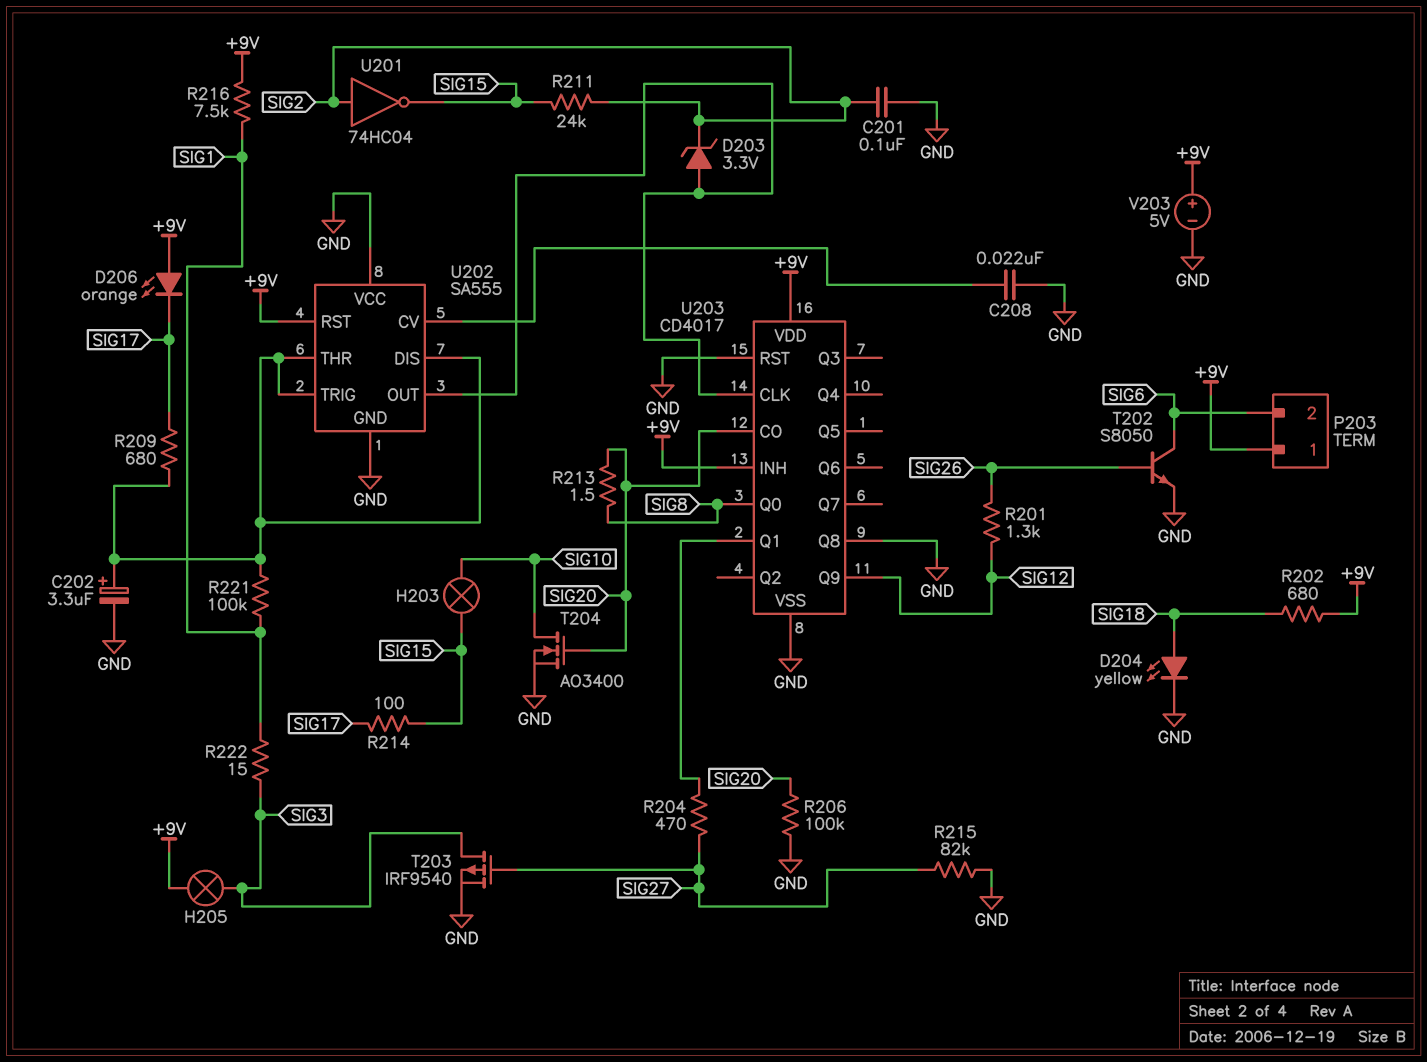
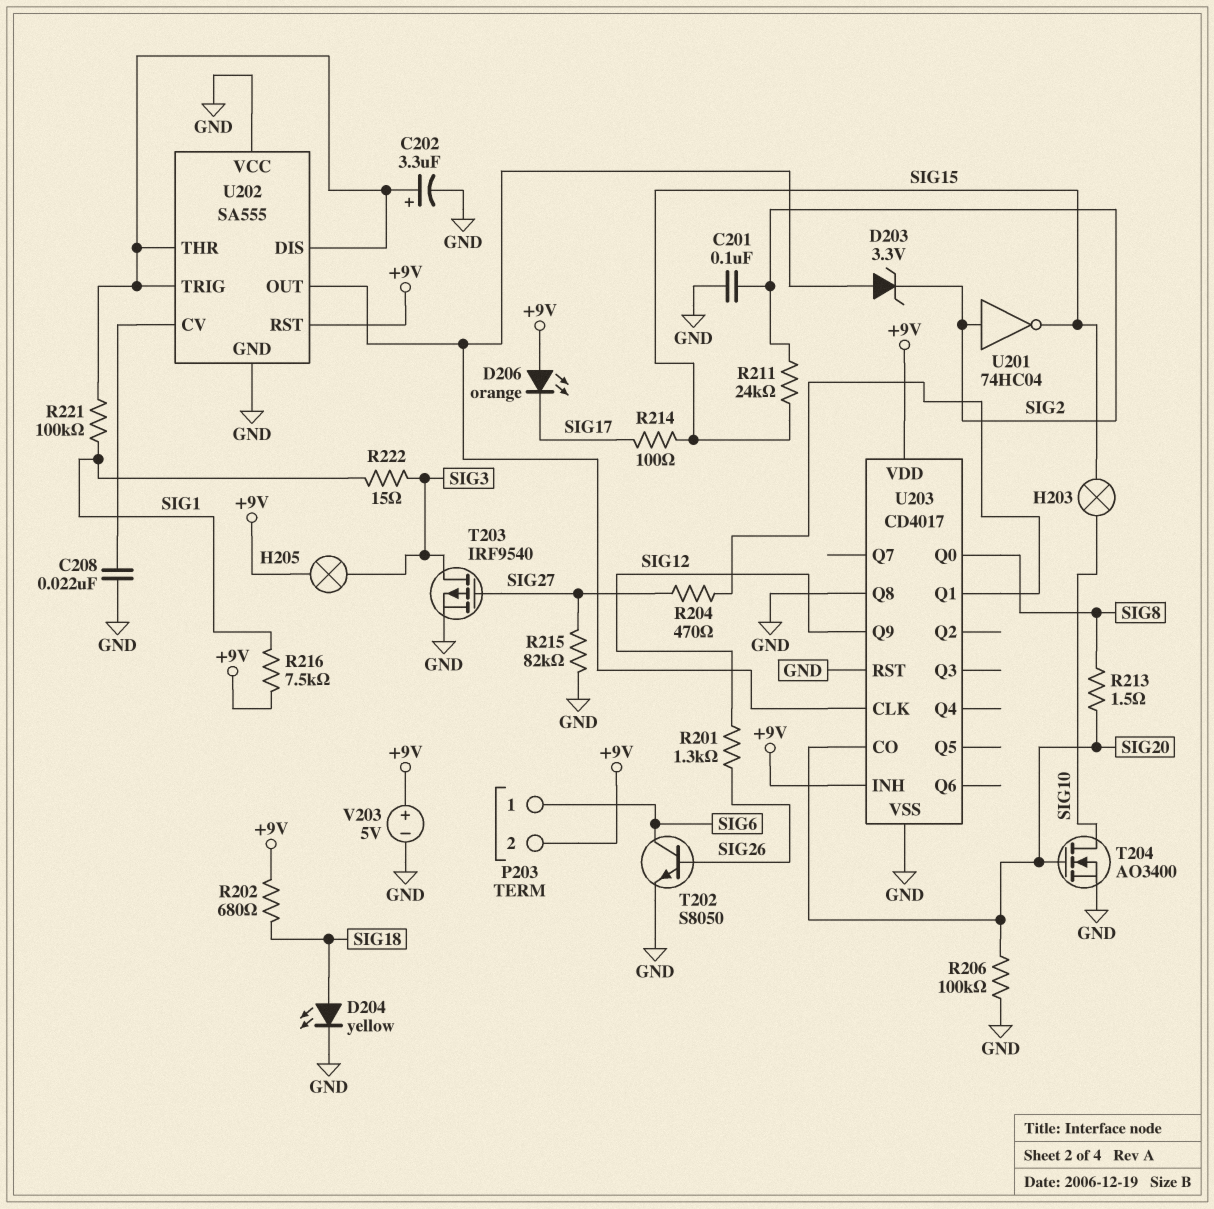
P203 pin 1: +9V -> SIG6
P203 pin 2: SIG6 -> +9V
R209: 680 (SIG17, U202/DIS) -> none

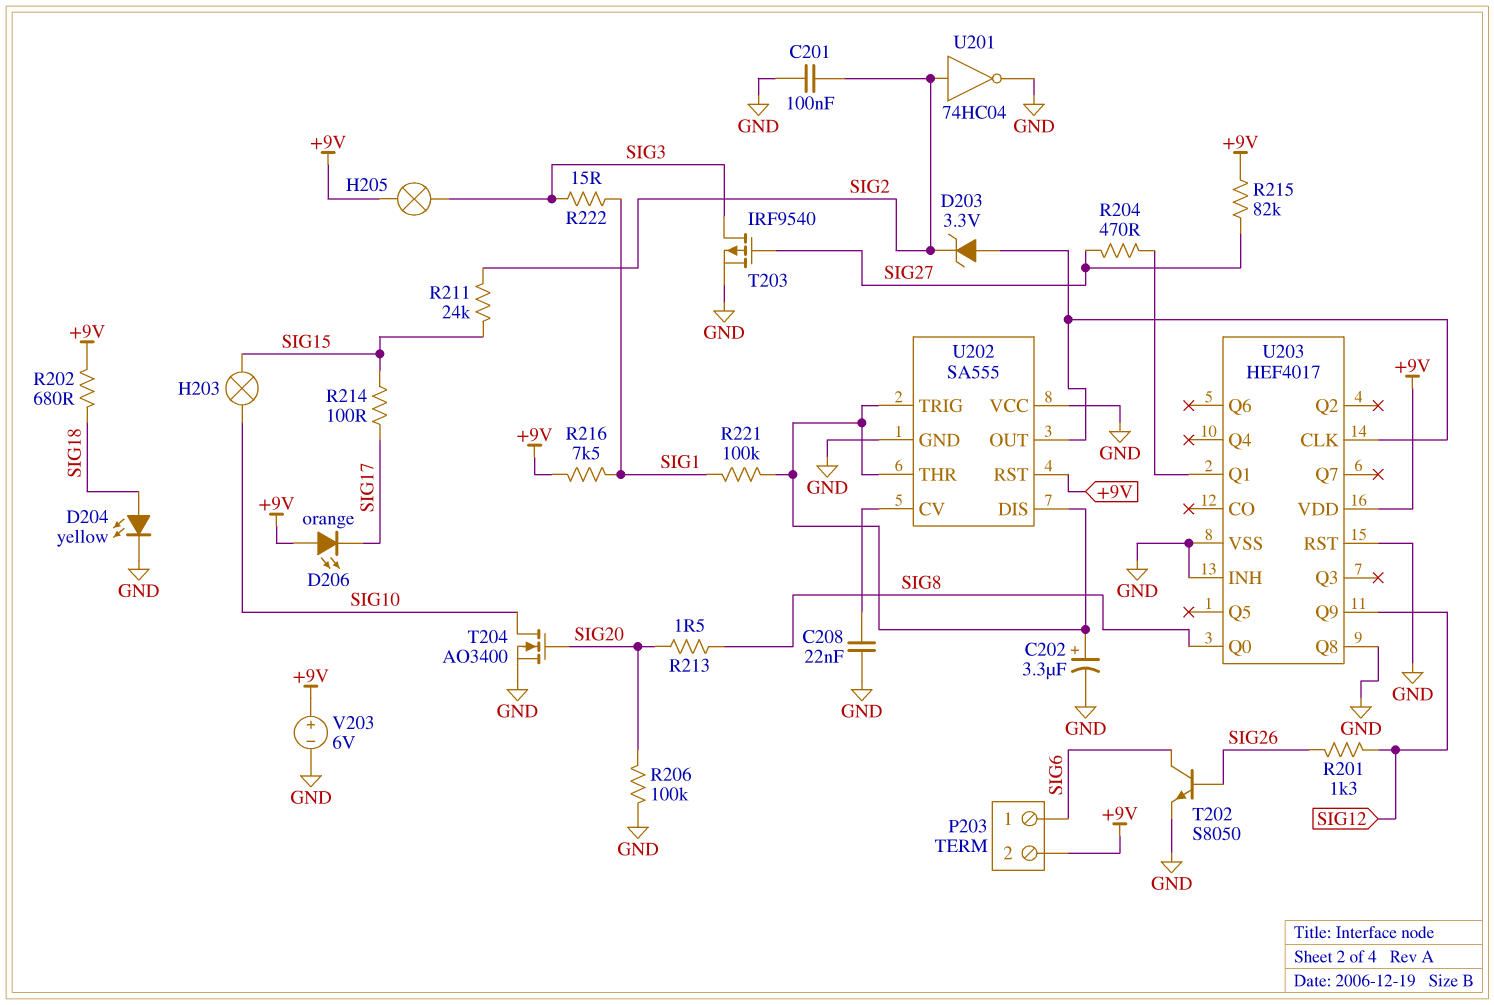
R215: 82k (GND, SIG27) -> 82k (+9V, SIG27)
U201: NOT 74HC04 (in SIG2, out SIG15) -> NOT 74HC04 (in SIG2, out GND)
U203: CD4017 -> HEF4017
U203 pin CO: SIG20 -> none
U203 pin INH: +9V -> GND
V203: 5V (plus +9V, minus GND) -> 6V (plus +9V, minus GND)

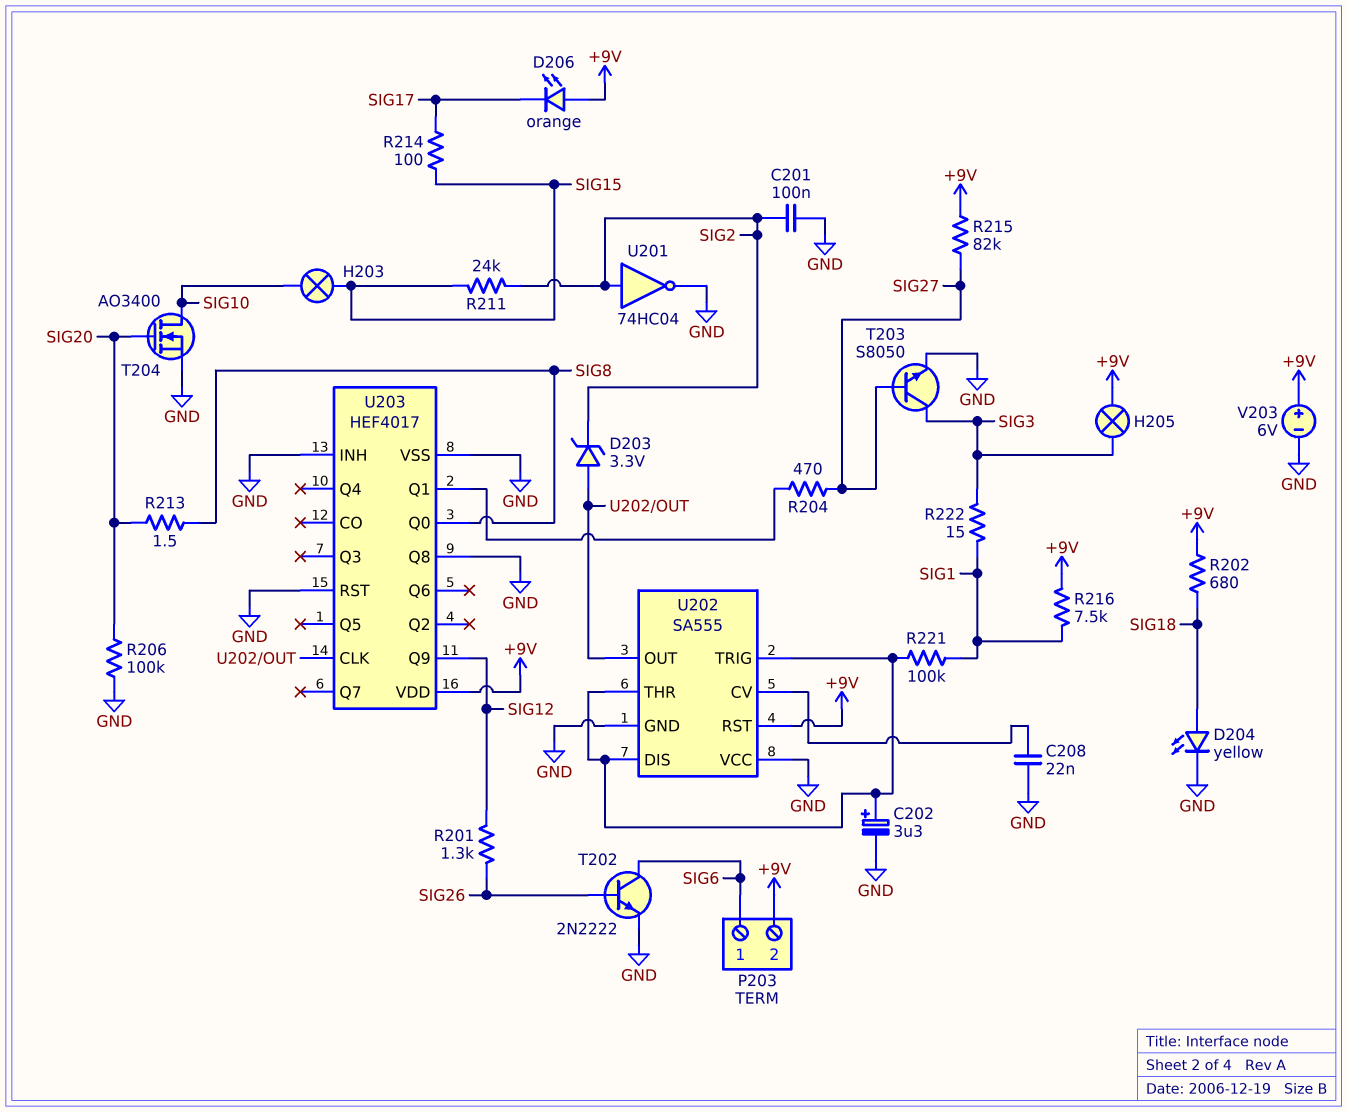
T202: NPN S8050 (B SIG26, C SIG6, E GND) -> NPN 2N2222 (B SIG26, C SIG6, E GND)
T203: PMOS IRF9540 (G SIG27, D SIG3, S GND) -> NPN S8050 (B SIG27, C SIG3, E GND)

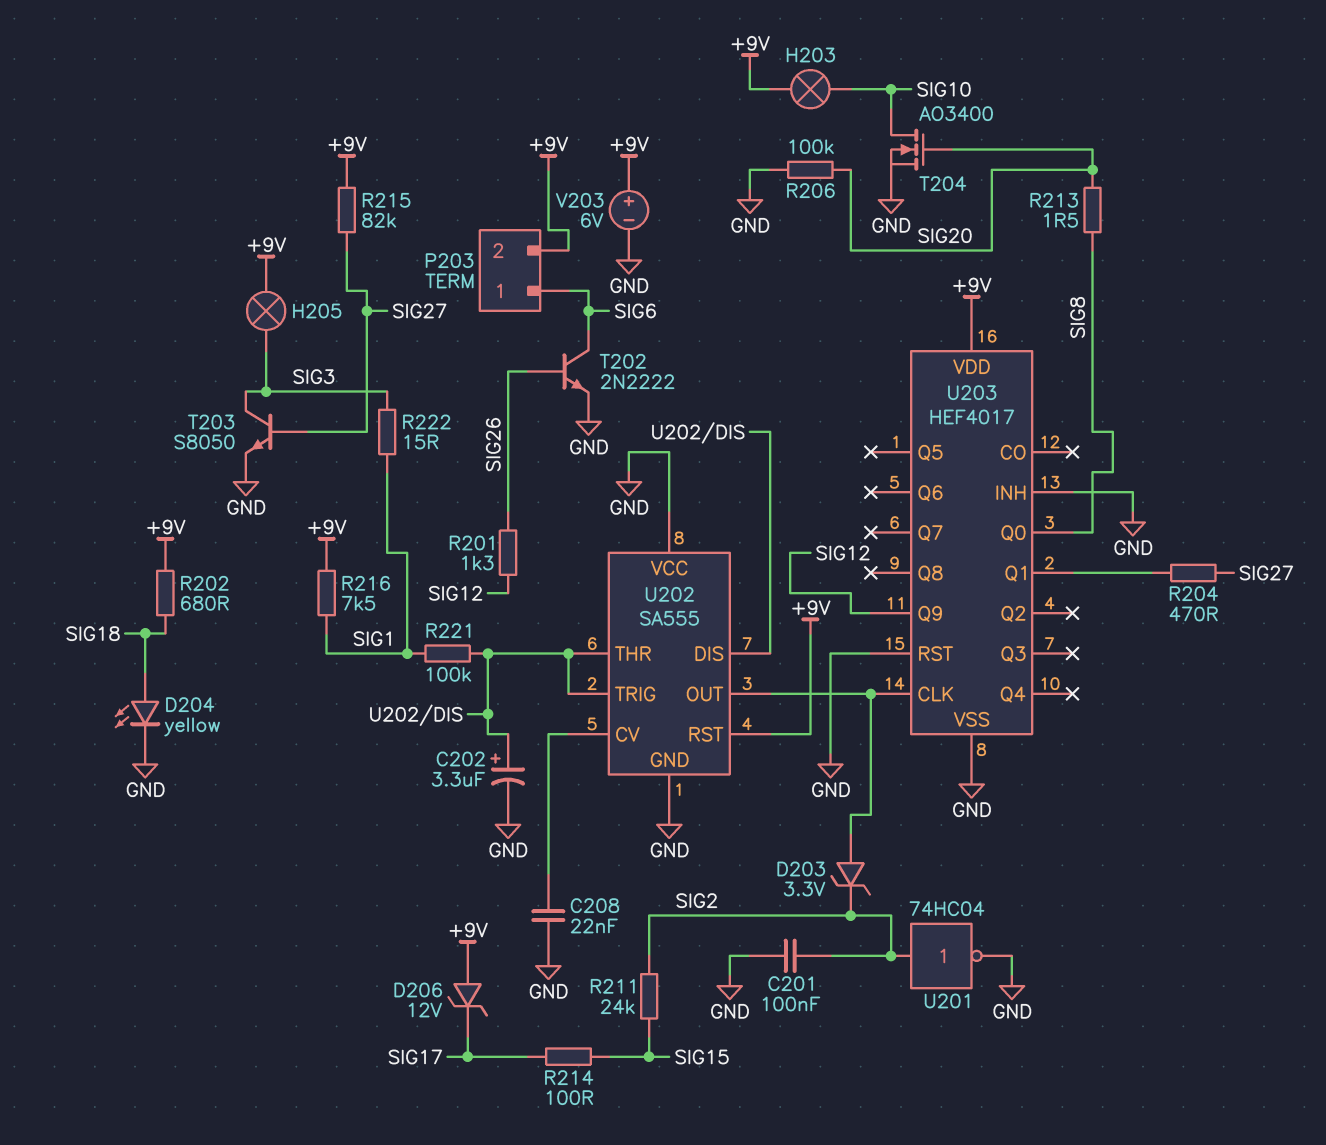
D206: LED orange (A +9V, K SIG17) -> zener 12V (A +9V, K SIG17)
H203: lamp (SIG10, SIG15) -> lamp (+9V, SIG10)
U203 pin Q8: GND -> none

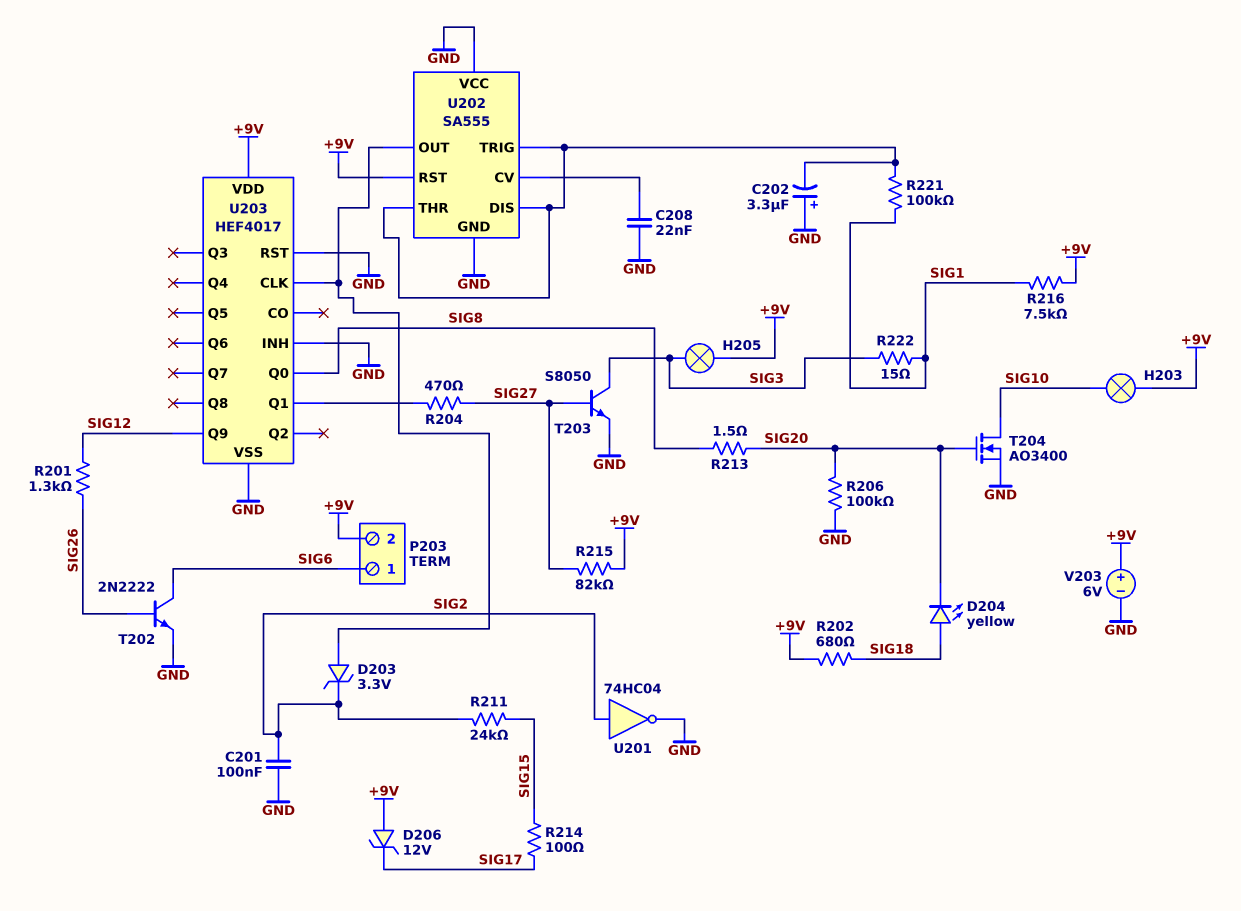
C202: 3.3uF (plus U202/DIS, minus GND) -> 3.3uF (plus GND, minus U202/DIS)
D204: LED yellow (A SIG18, K GND) -> LED yellow (A SIG18, K SIG20)

